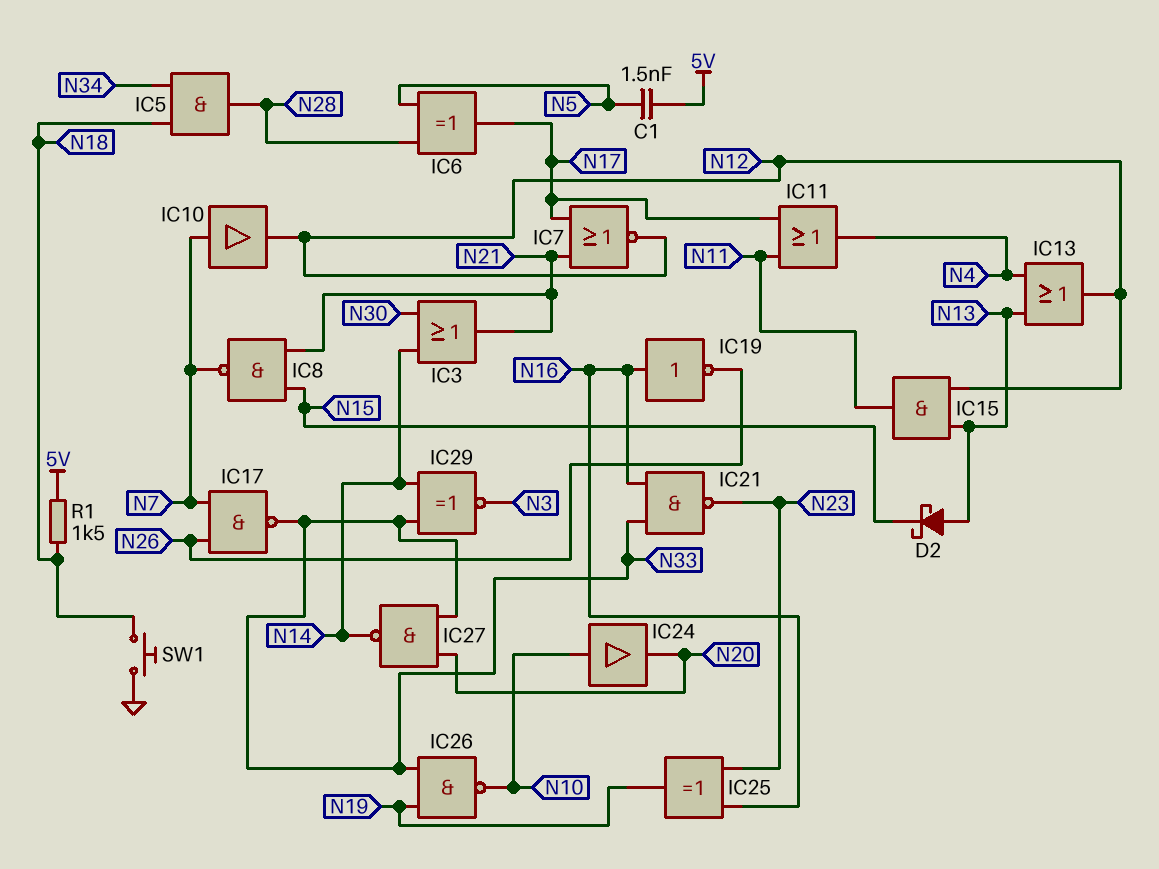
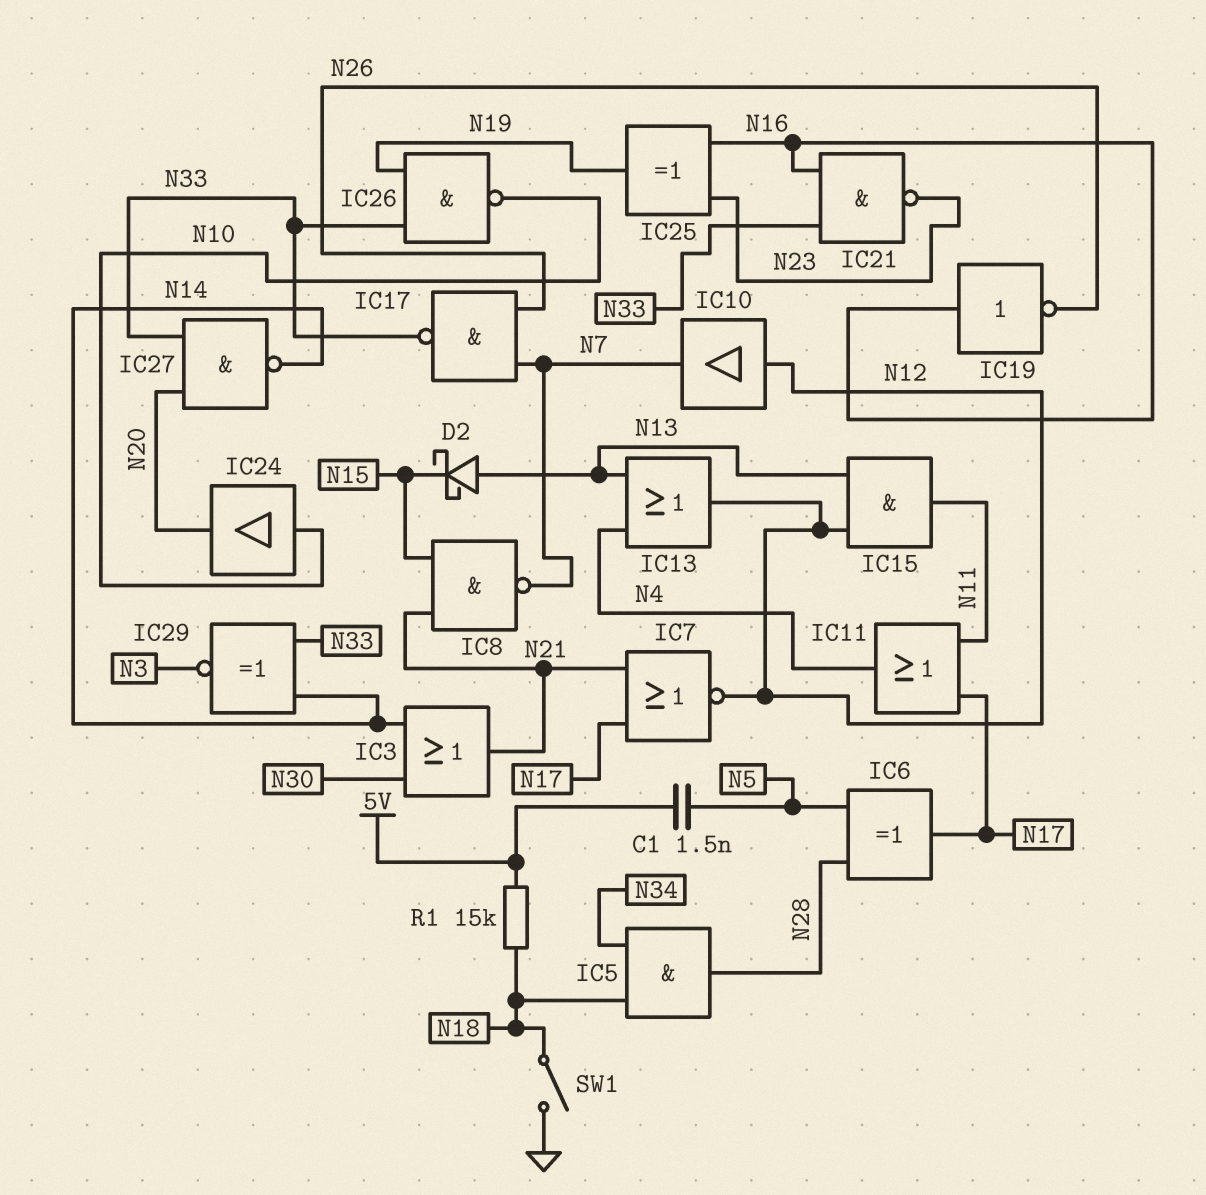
IC10: buffer (in N7, out N12) -> buffer (in N12, out N7)
R1: 1.5k (5V, N18) -> 15k (5V, N18)
SW1: button (GND, N18) -> switch (GND, N18)

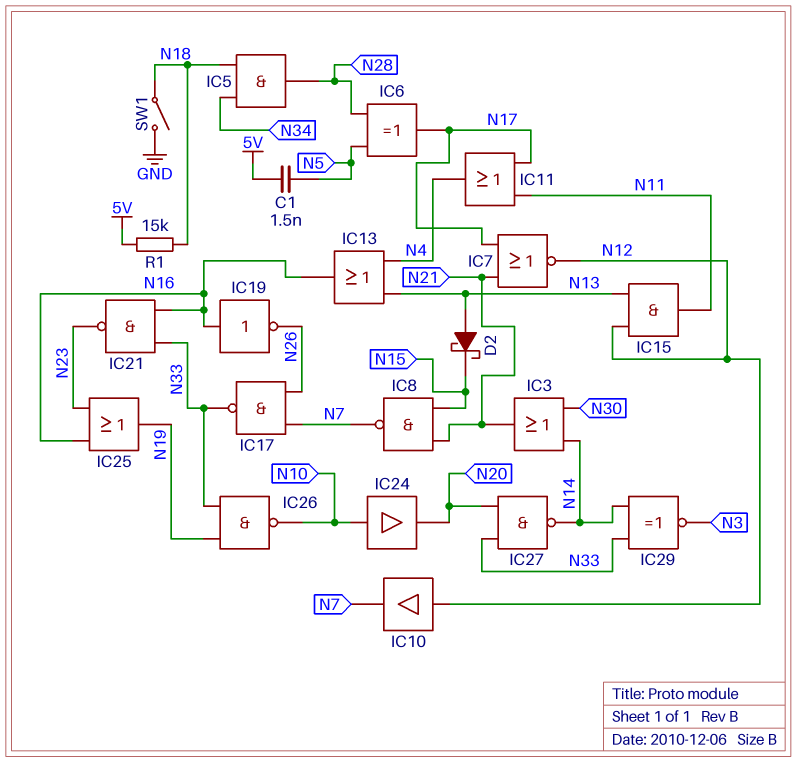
IC13: OR (in N4, in N13, out N12) -> OR (in N4, in N13, out N16)
IC25: XOR (in N16, in N23, out N19) -> OR (in N16, in N23, out N19)

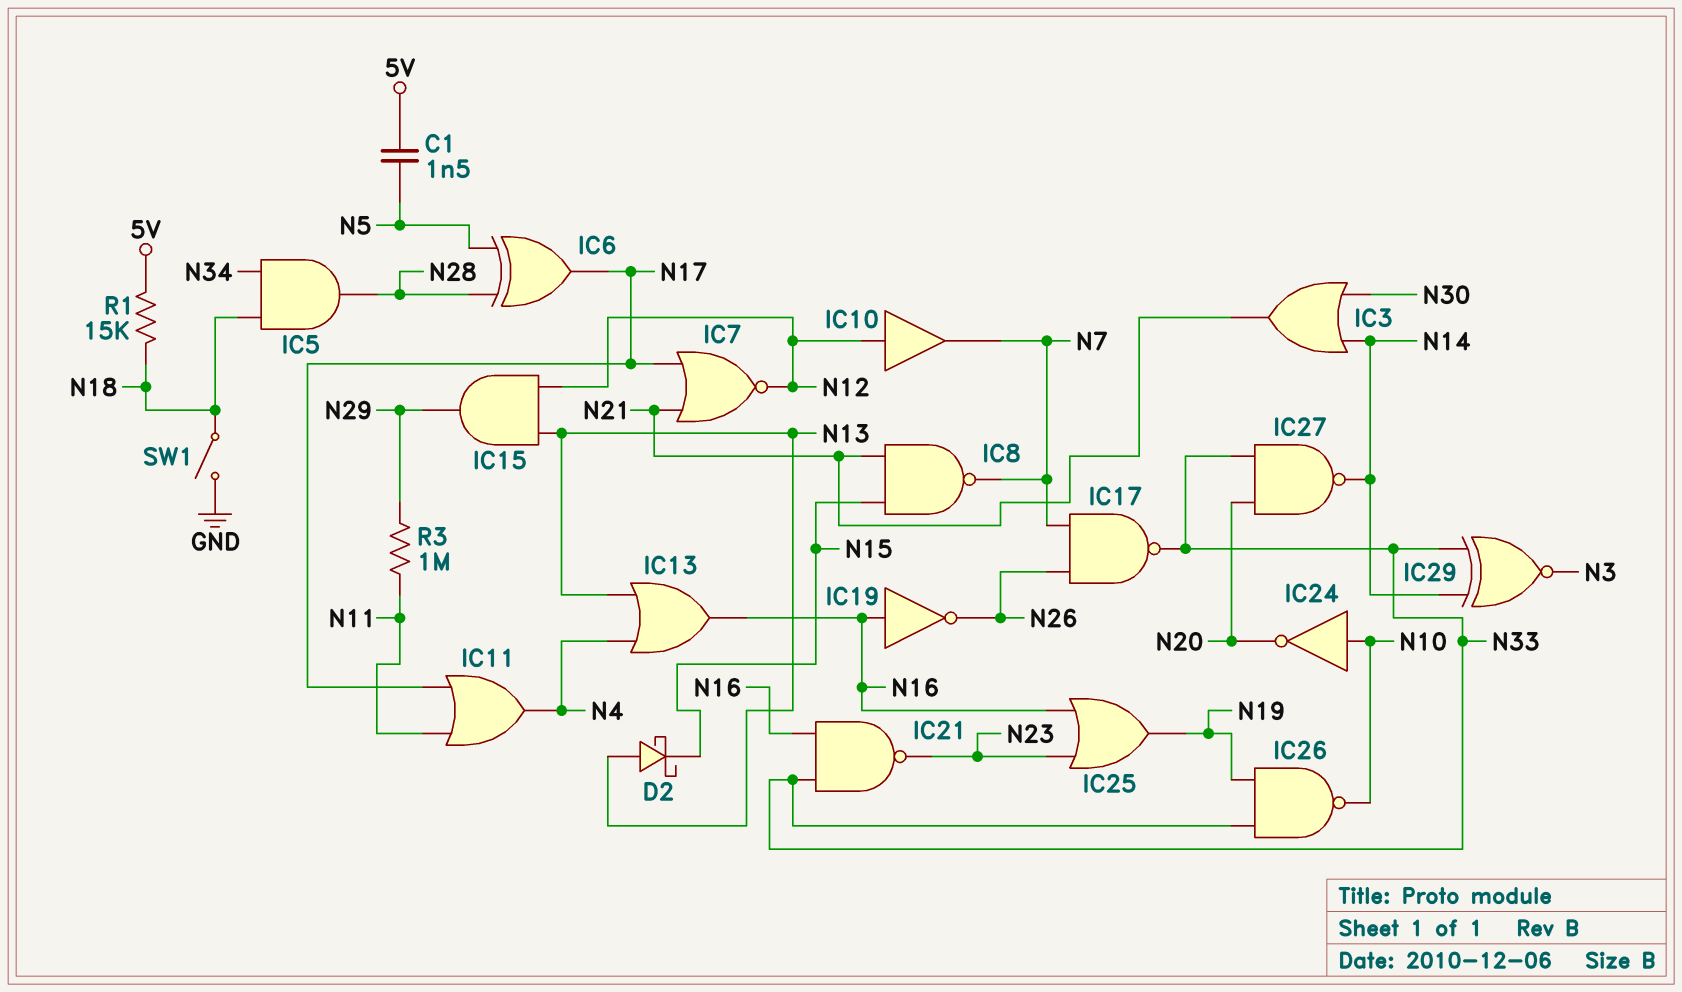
IC15: AND (in N12, in N13, out N11) -> AND (in N12, in N13, out N29)
IC24: buffer (in N10, out N20) -> NOT (in N10, out N20)
R3: none -> 1M (N11, N29)

